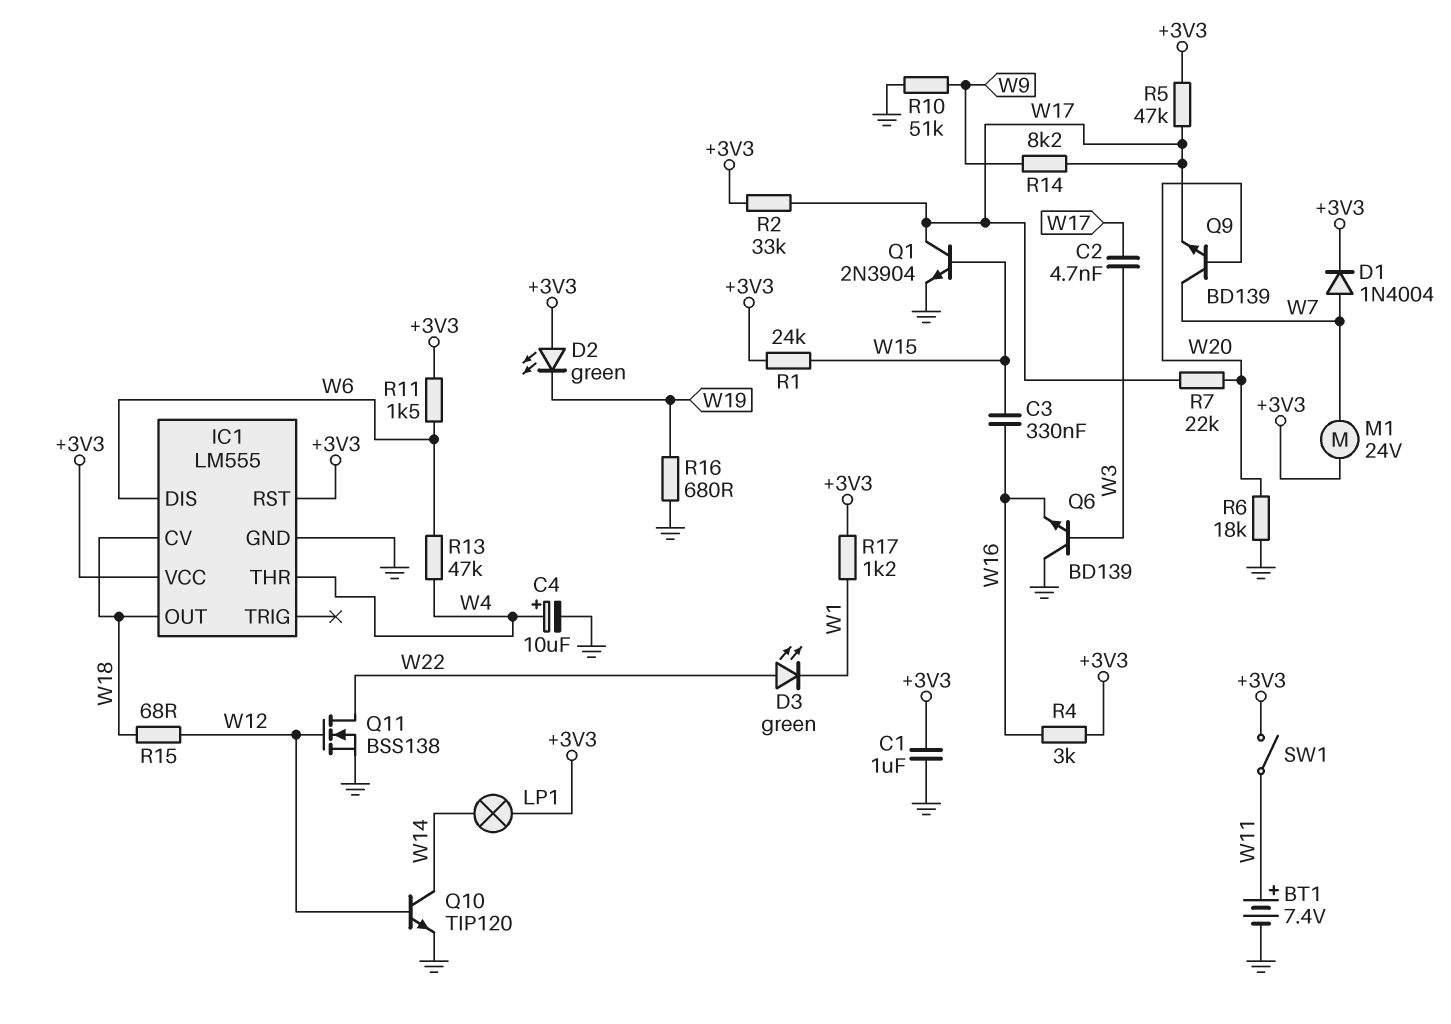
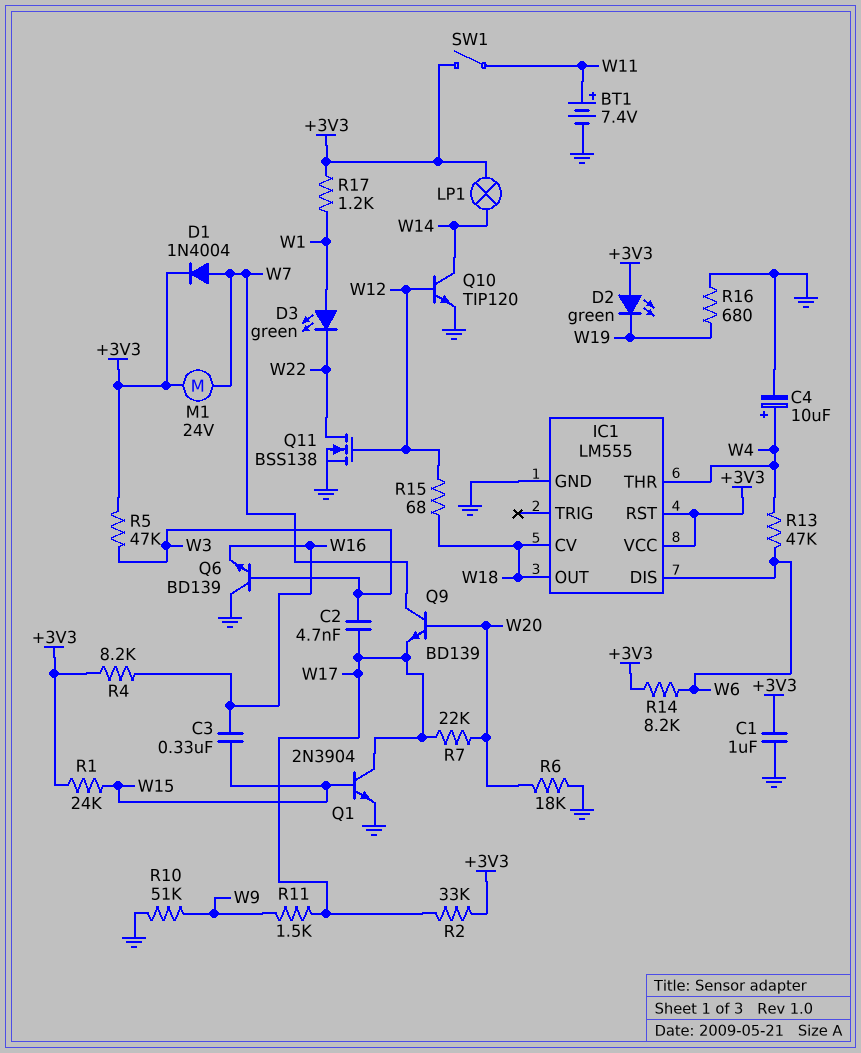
D3: LED green (A W22, K W1) -> LED green (A W1, K W22)
R4: 3k (+3V3, W16) -> 8.2k (+3V3, W16)
R5: 47k (+3V3, W17) -> 47k (+3V3, W3)
R11: 1.5k (+3V3, W6) -> 1.5k (W9, W17)
R14: 8.2k (W9, W17) -> 8.2k (+3V3, W6)

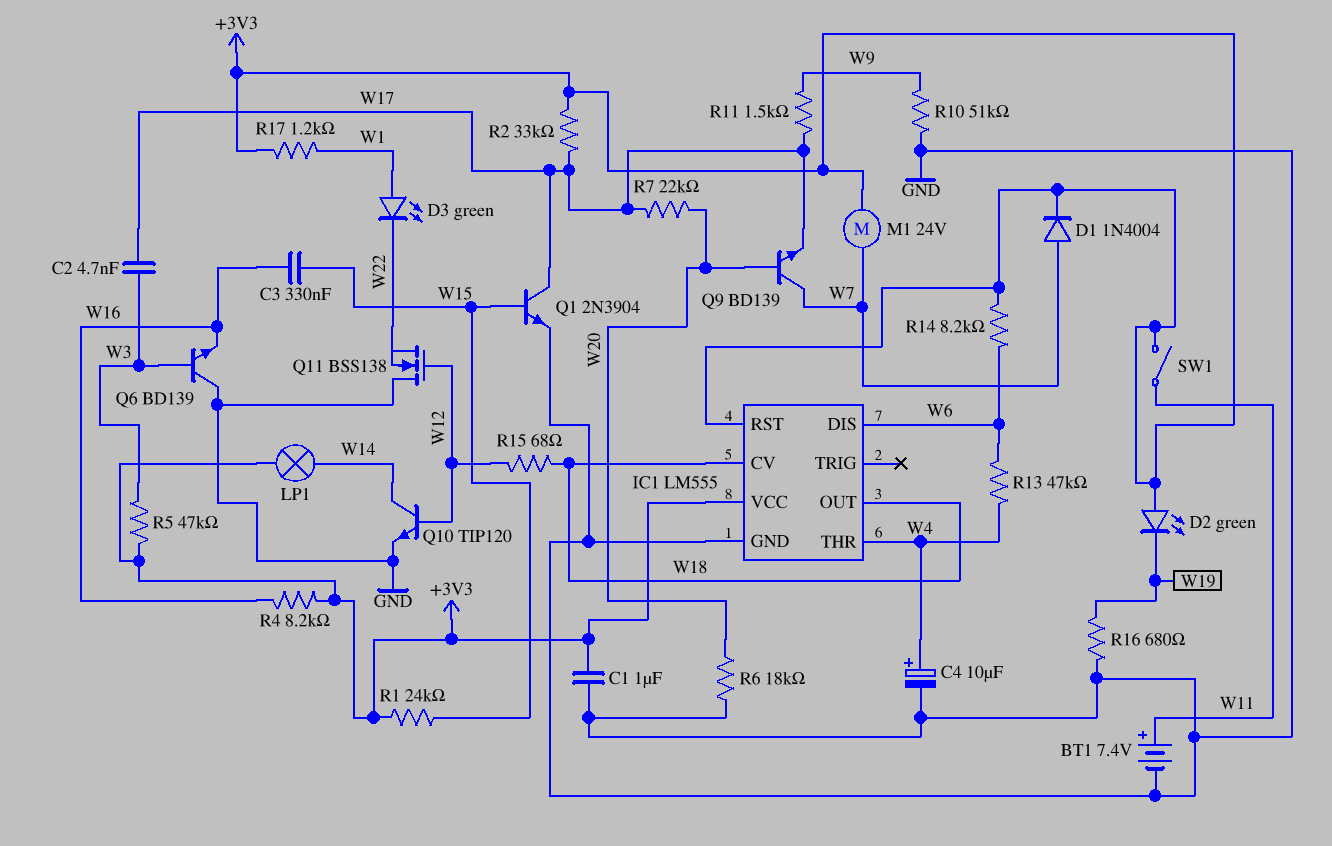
Q11: NMOS BSS138 (G W12, D W22, S GND) -> NMOS BSS138 (G W12, D GND, S W22)

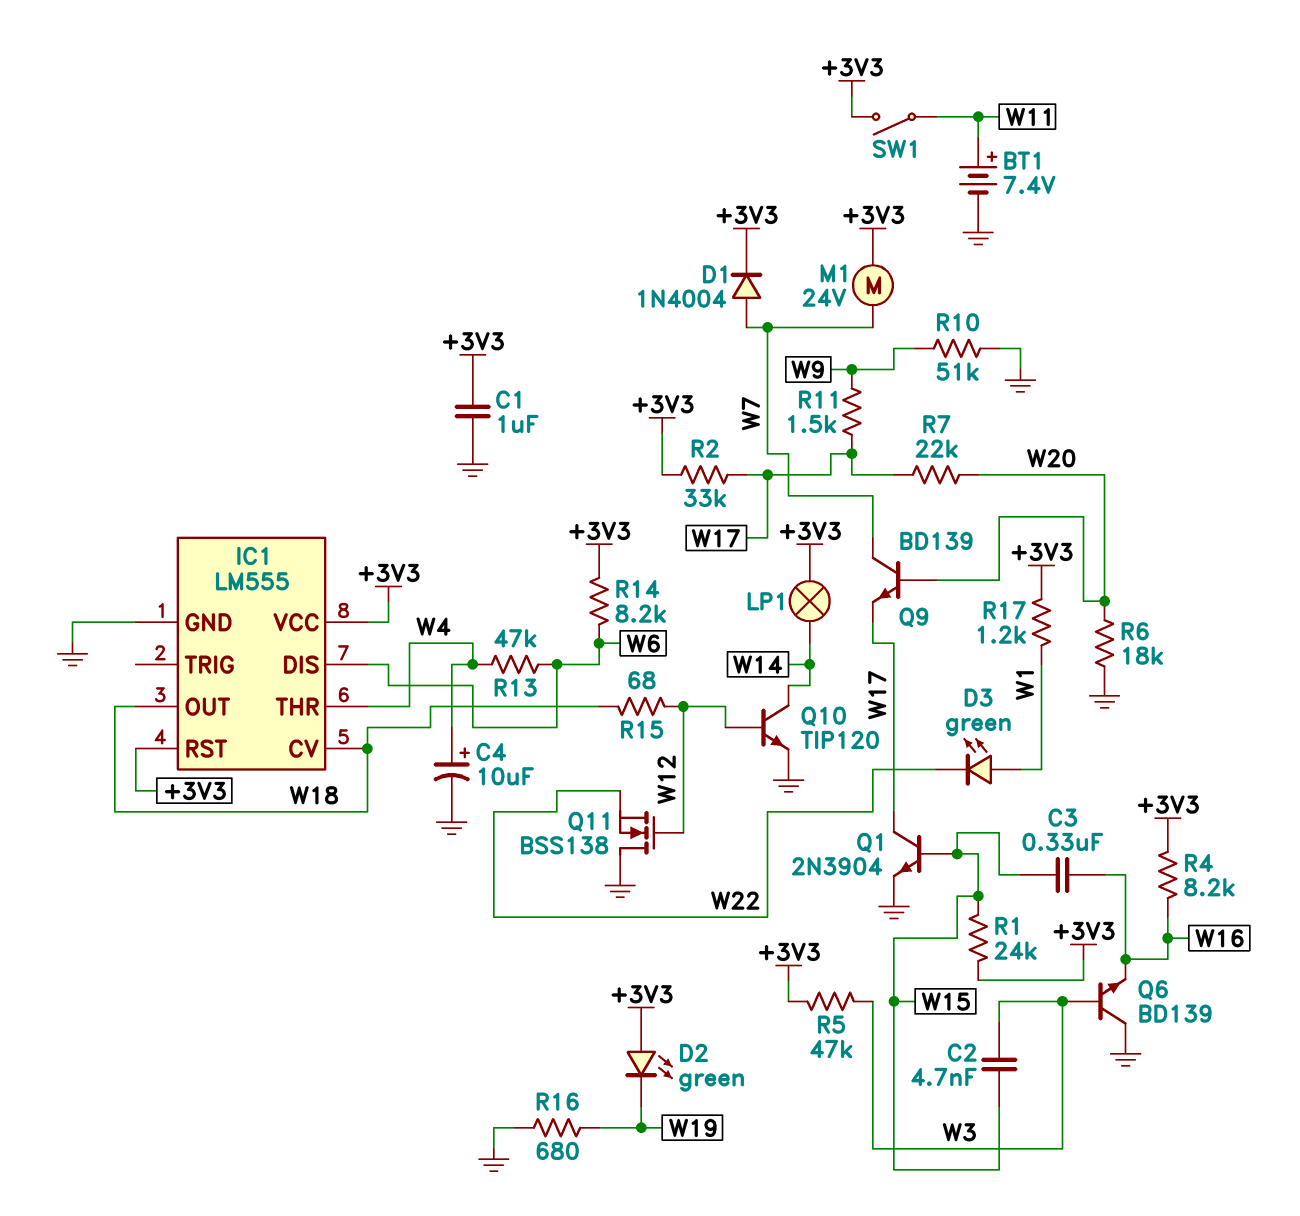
C2: 4.7nF (W3, W17) -> 4.7nF (W3, W15)

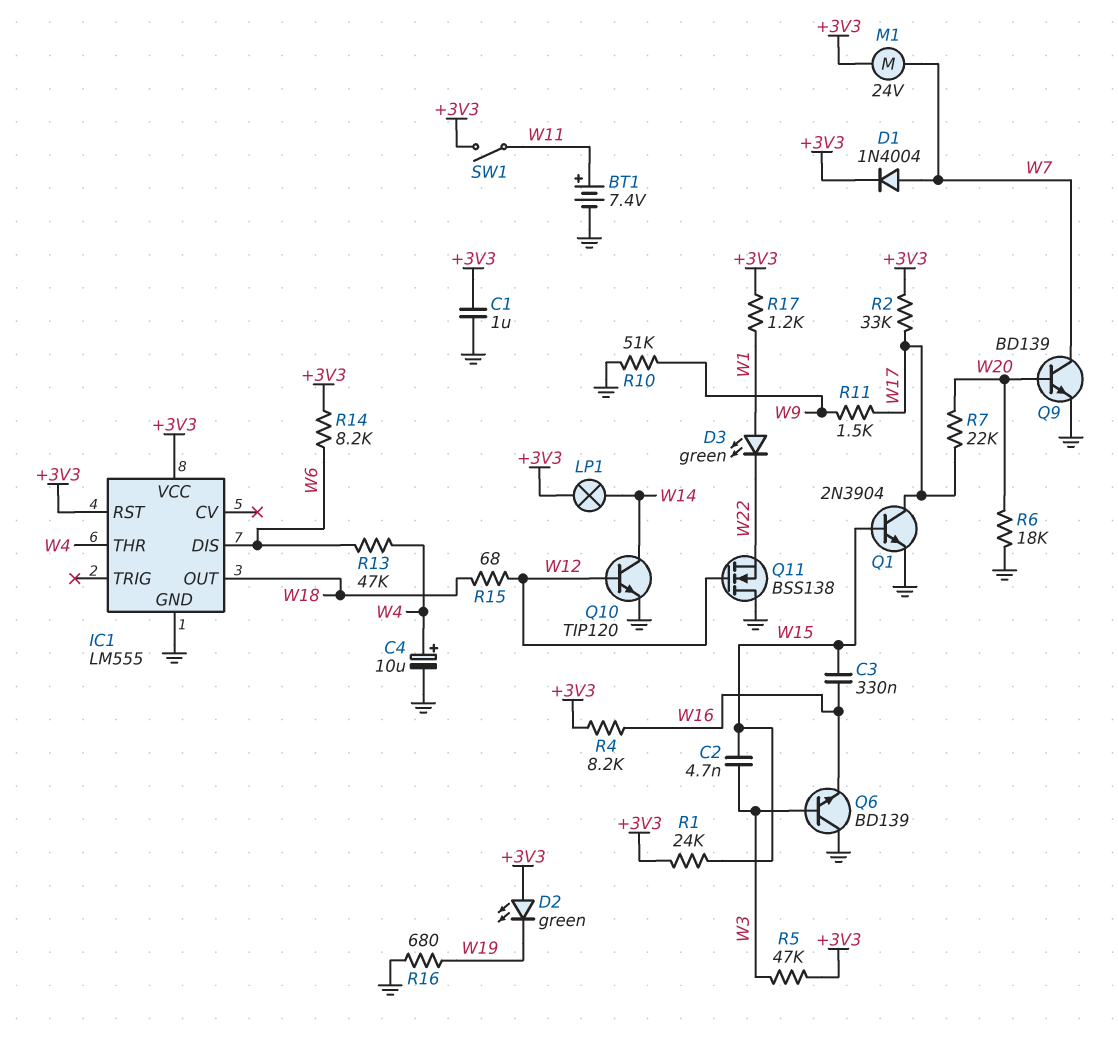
IC1 pin CV: W18 -> none
Q9: NPN BD139 (B W20, C W7, E W17) -> NPN BD139 (B W20, C W7, E GND)

